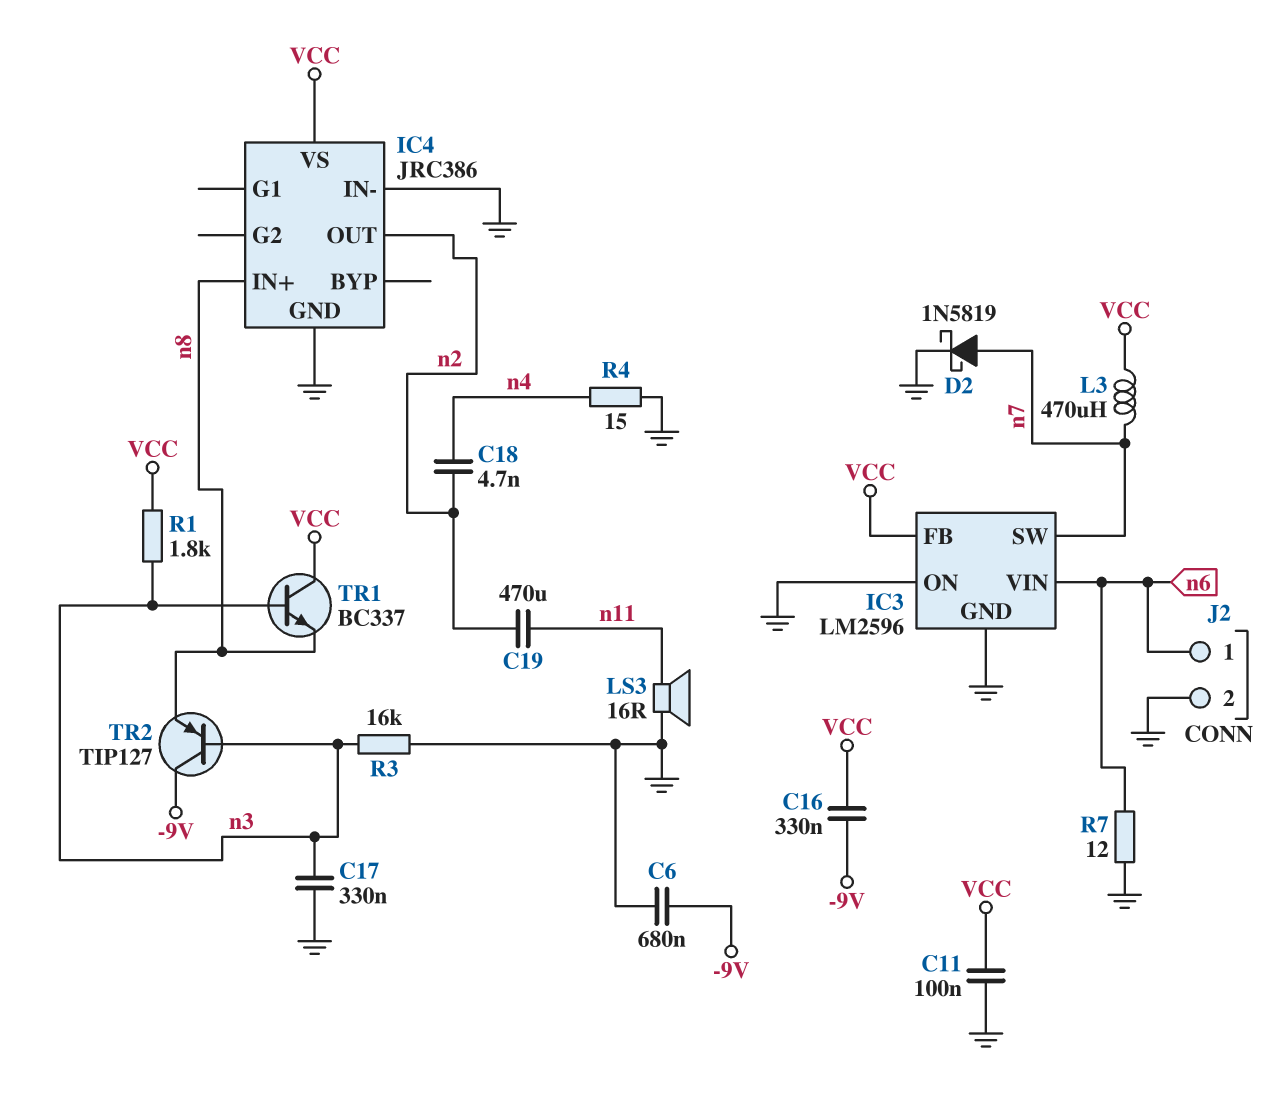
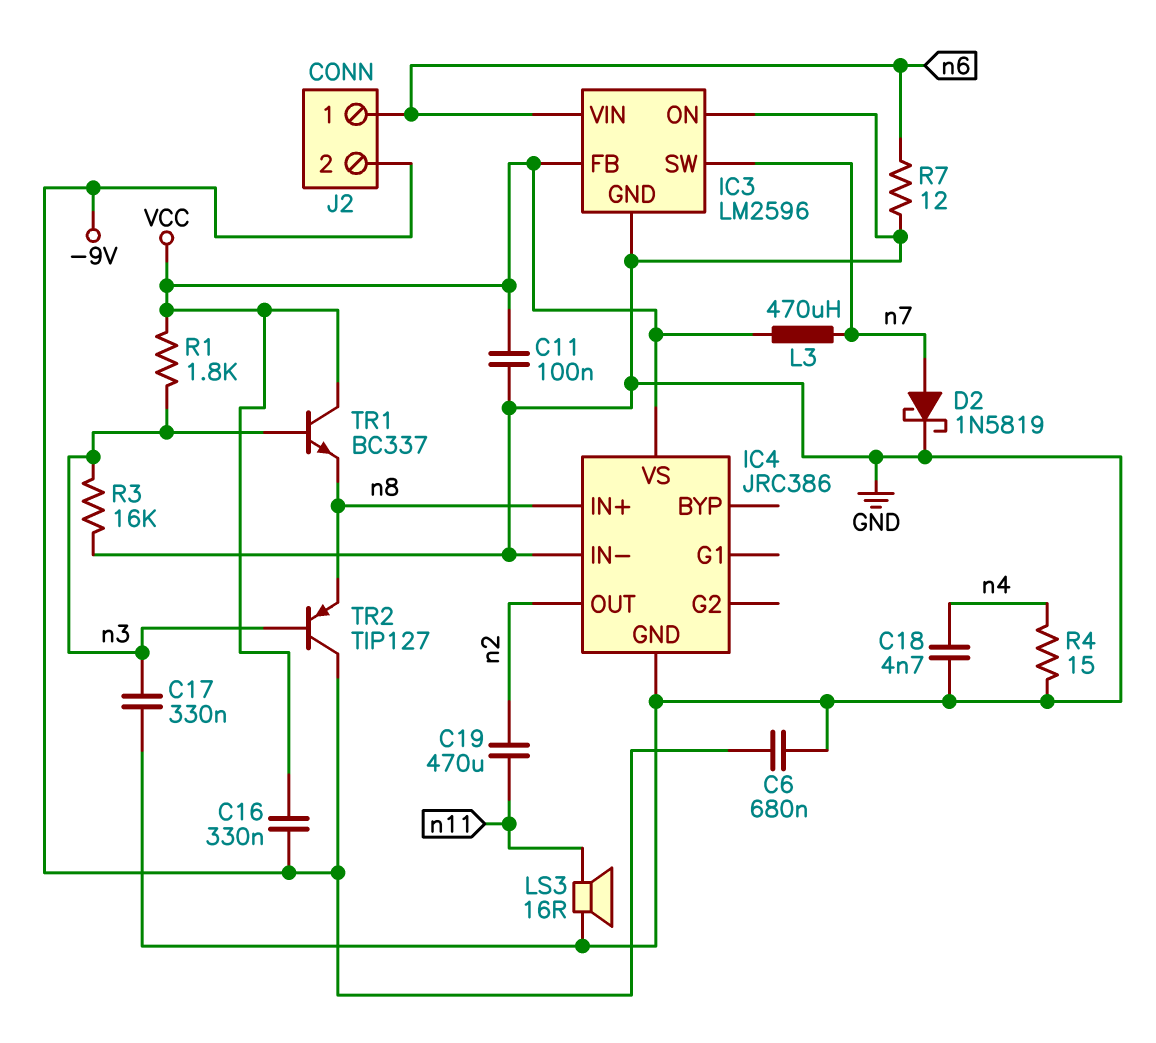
C18: 4.7nF (n2, n4) -> 4.7nF (GND, n4)
J2 pin 2: GND -> -9V

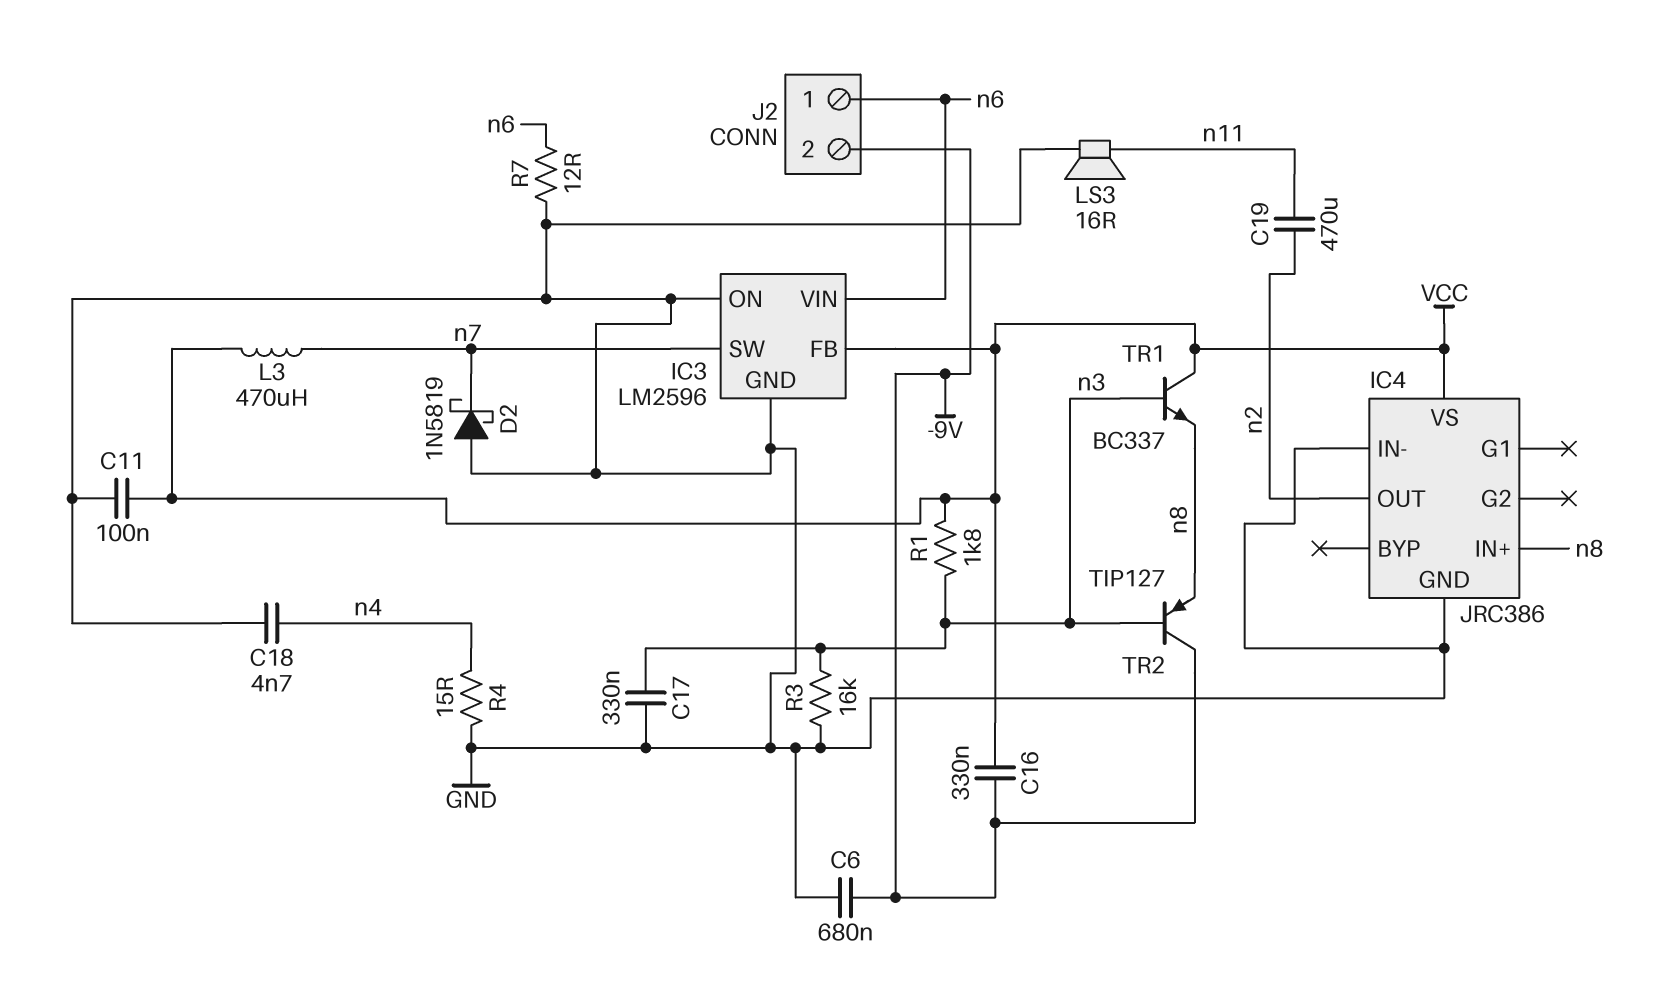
D2: schottky 1N5819 (A n7, K GND) -> schottky 1N5819 (A GND, K n7)

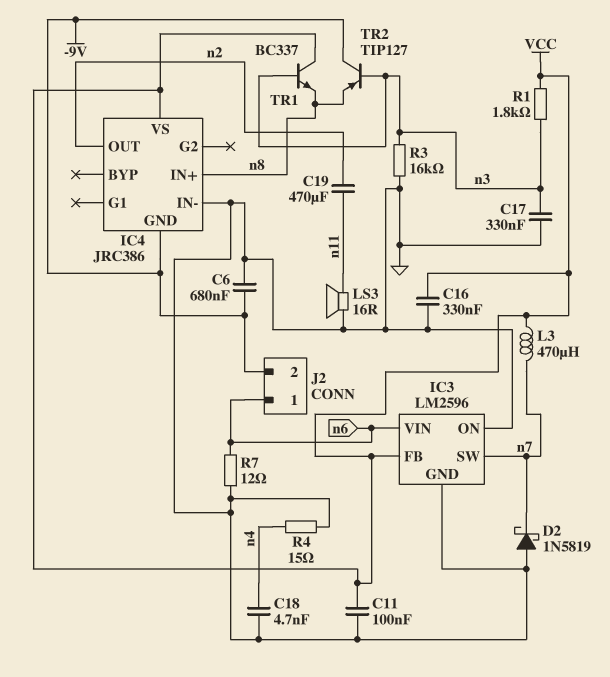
C16: 330nF (-9V, VCC) -> 330nF (GND, VCC)
IC4 pin GND: GND -> -9V

